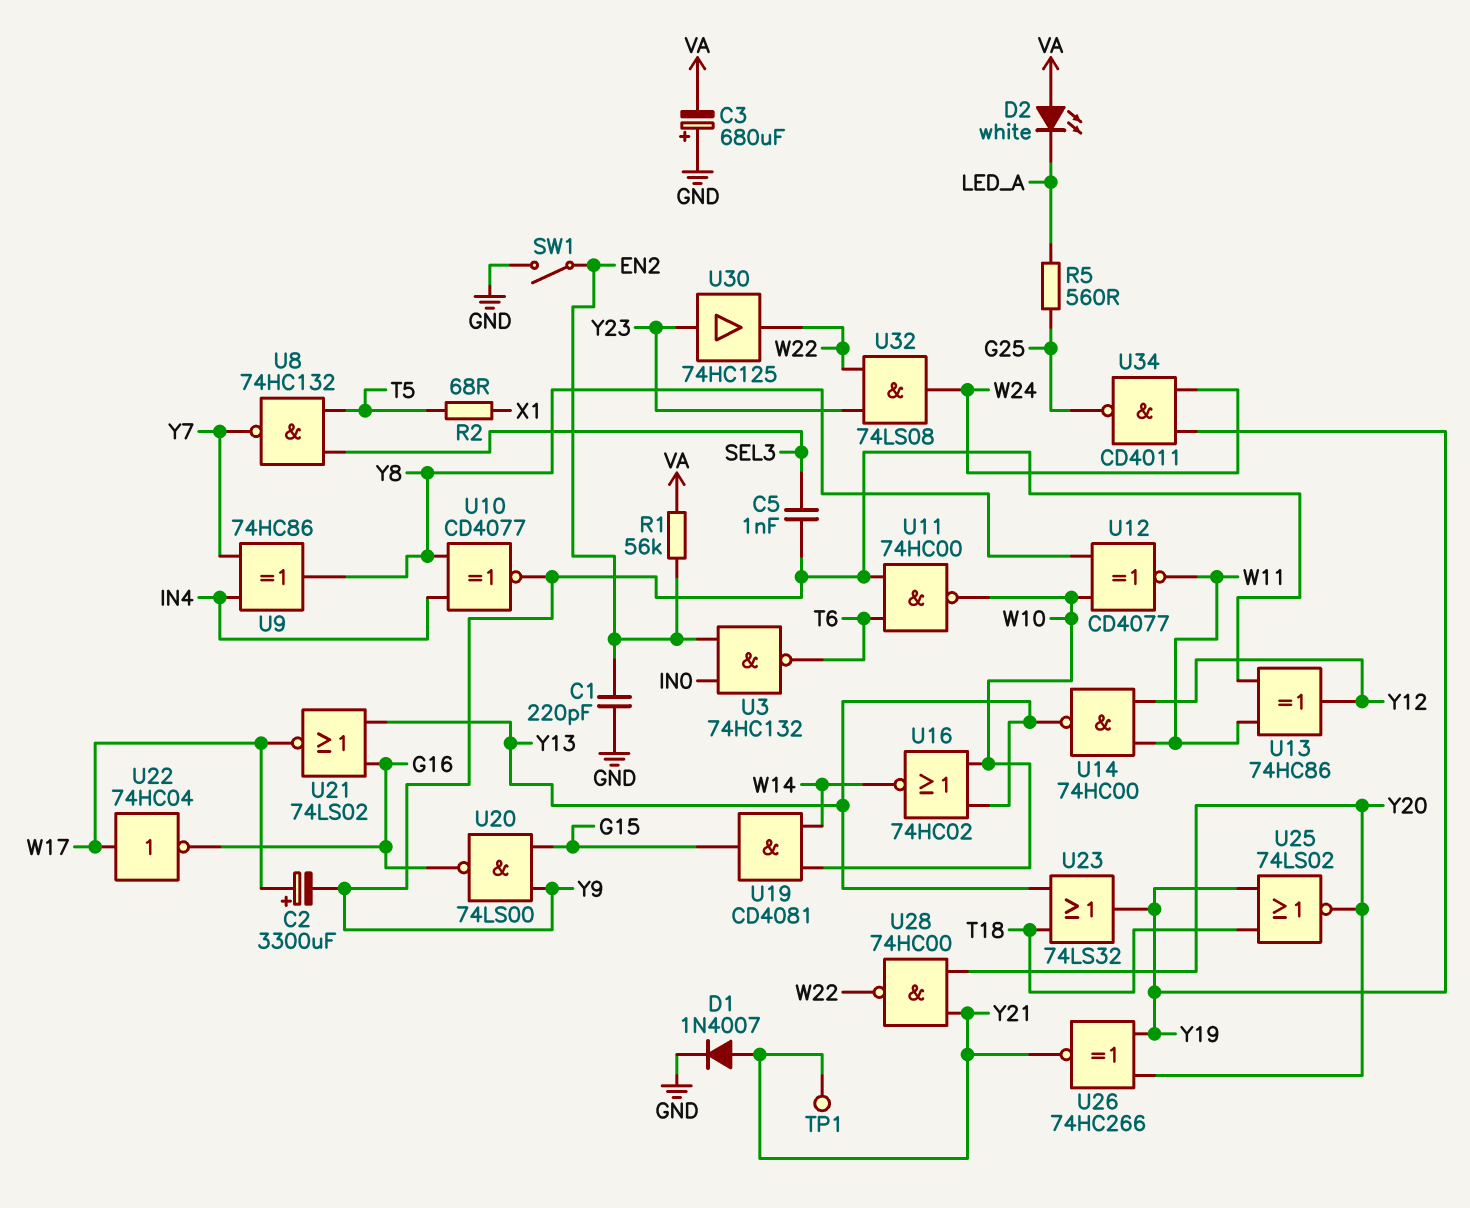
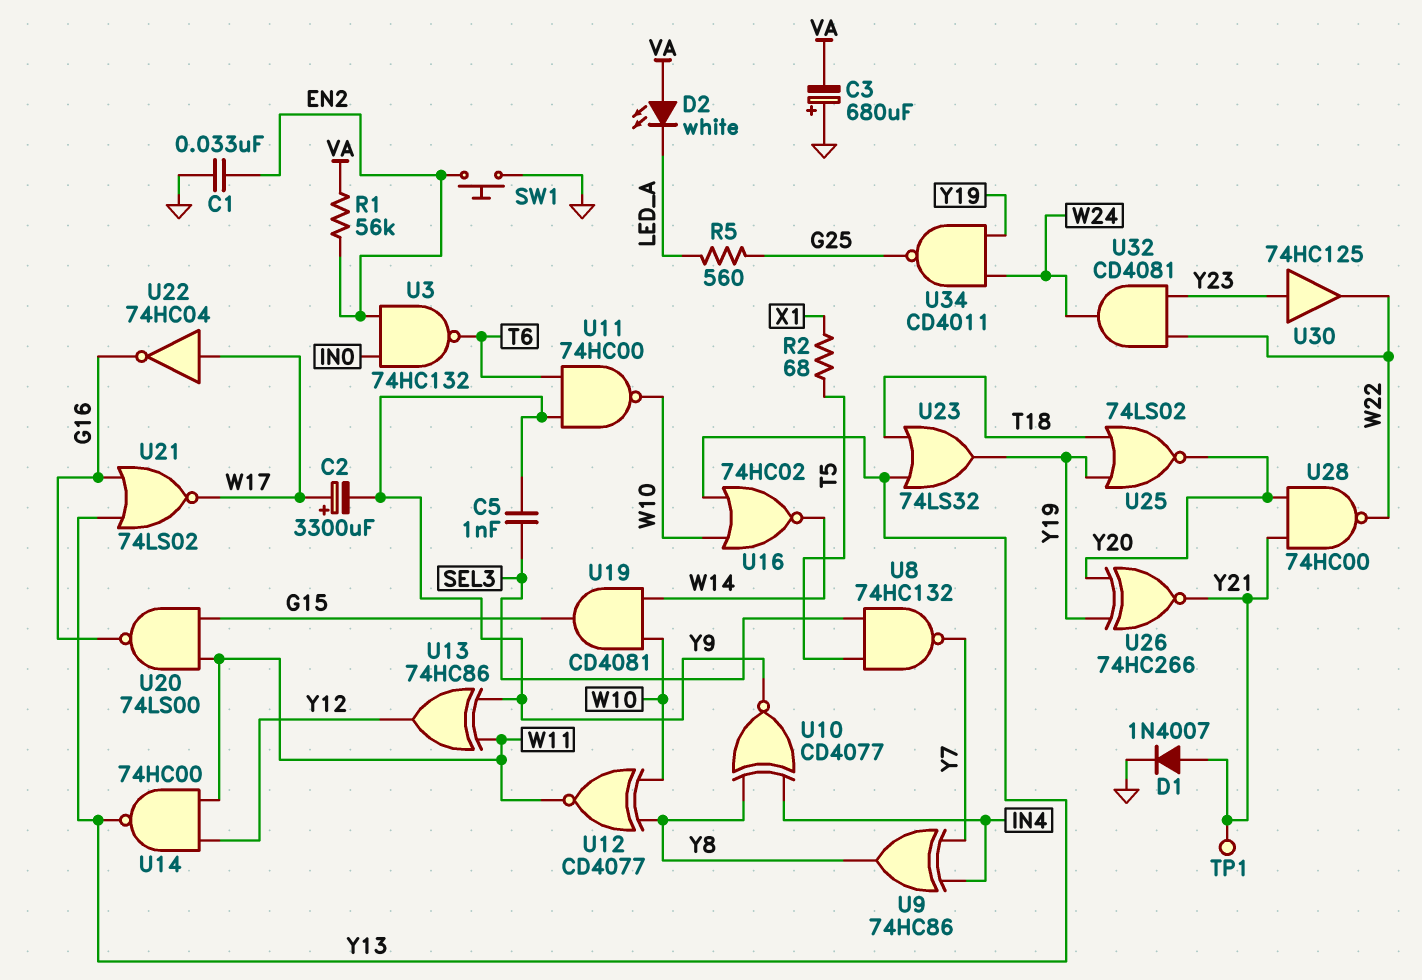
C1: 220pF (EN2, GND) -> 33nF (EN2, GND)
SW1: switch (EN2, GND) -> button (EN2, GND)
U20: NAND 74LS00 (in G15, in Y9, out G16) -> NAND 74LS00 (in G15, in W11, out G16)
U32: AND 74LS08 (in W22, in Y23, out W24) -> AND CD4081 (in W22, in Y23, out W24)

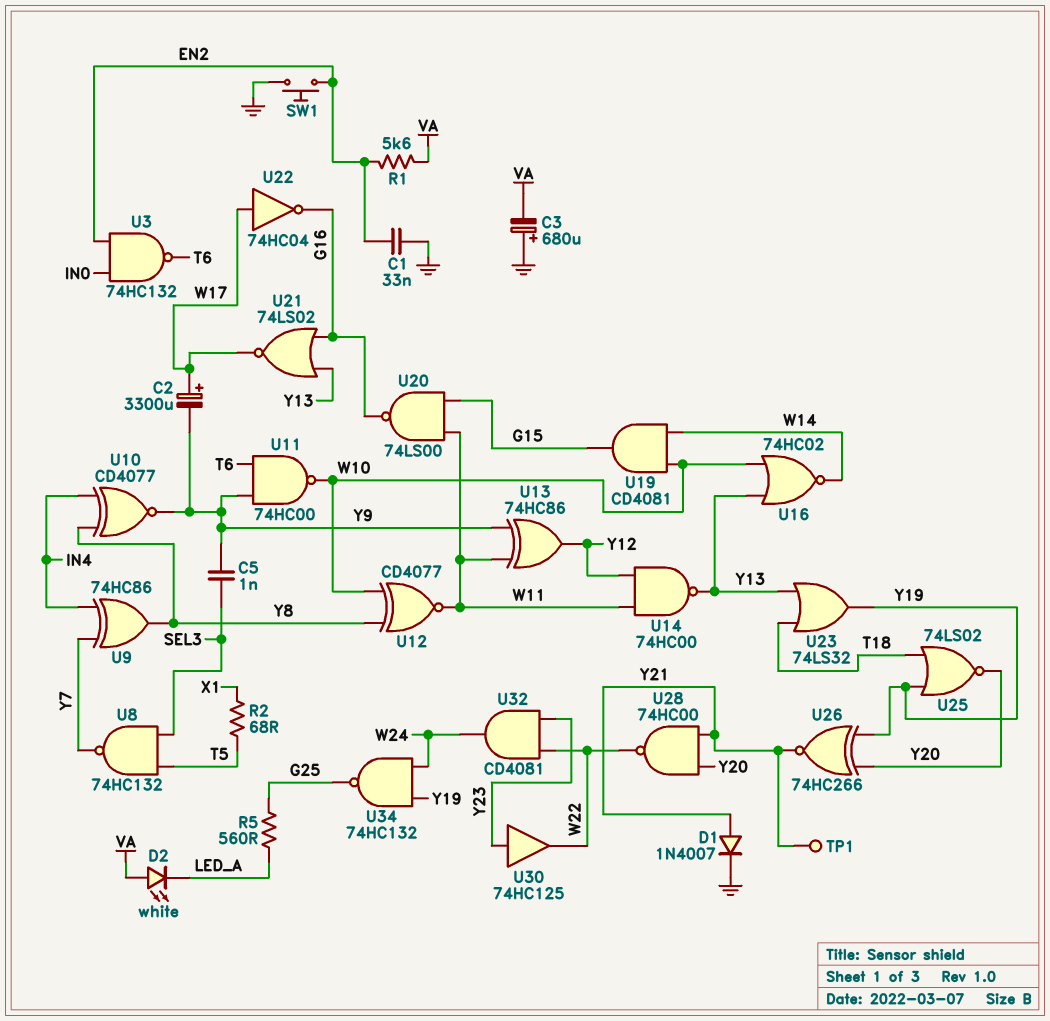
R1: 56k (EN2, VA) -> 5.6k (EN2, VA)
U34: NAND CD4011 (in W24, in Y19, out G25) -> NAND 74HC132 (in W24, in Y19, out G25)

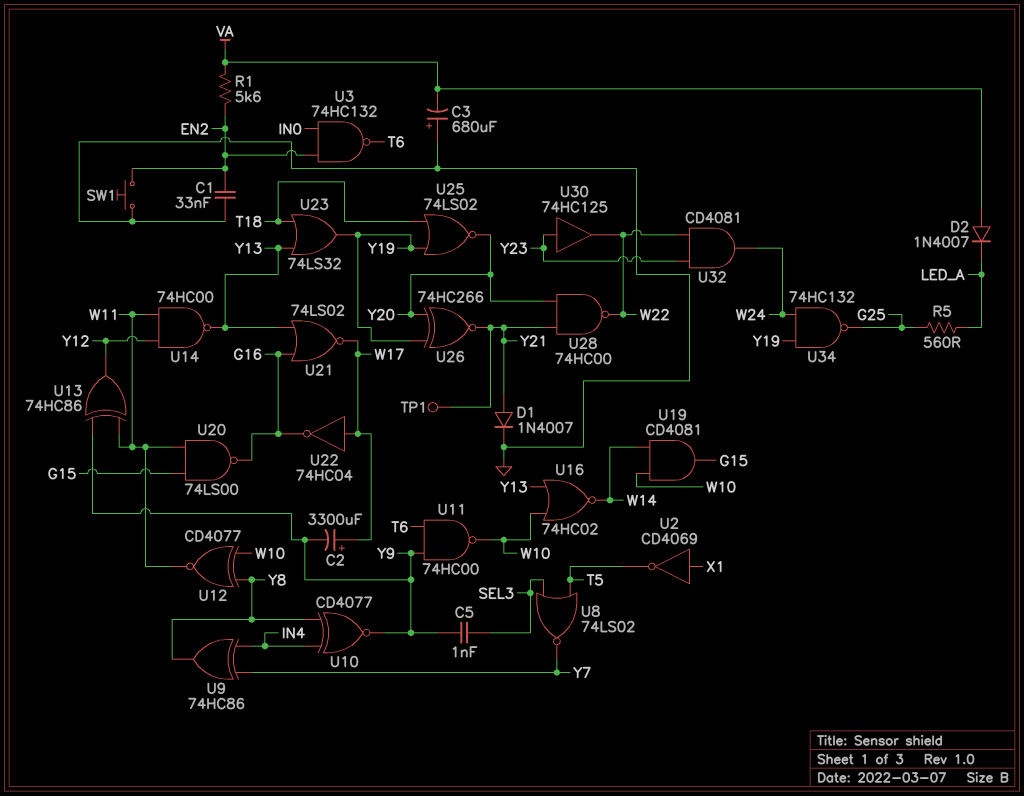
D2: LED white (A VA, K LED_A) -> diode 1N4007 (A VA, K LED_A)
R2: 68 (T5, X1) -> none
U2: none -> NOT CD4069 (in X1, out T5)
U8: NAND 74HC132 (in SEL3, in T5, out Y7) -> NOR 74LS02 (in SEL3, in T5, out Y7)

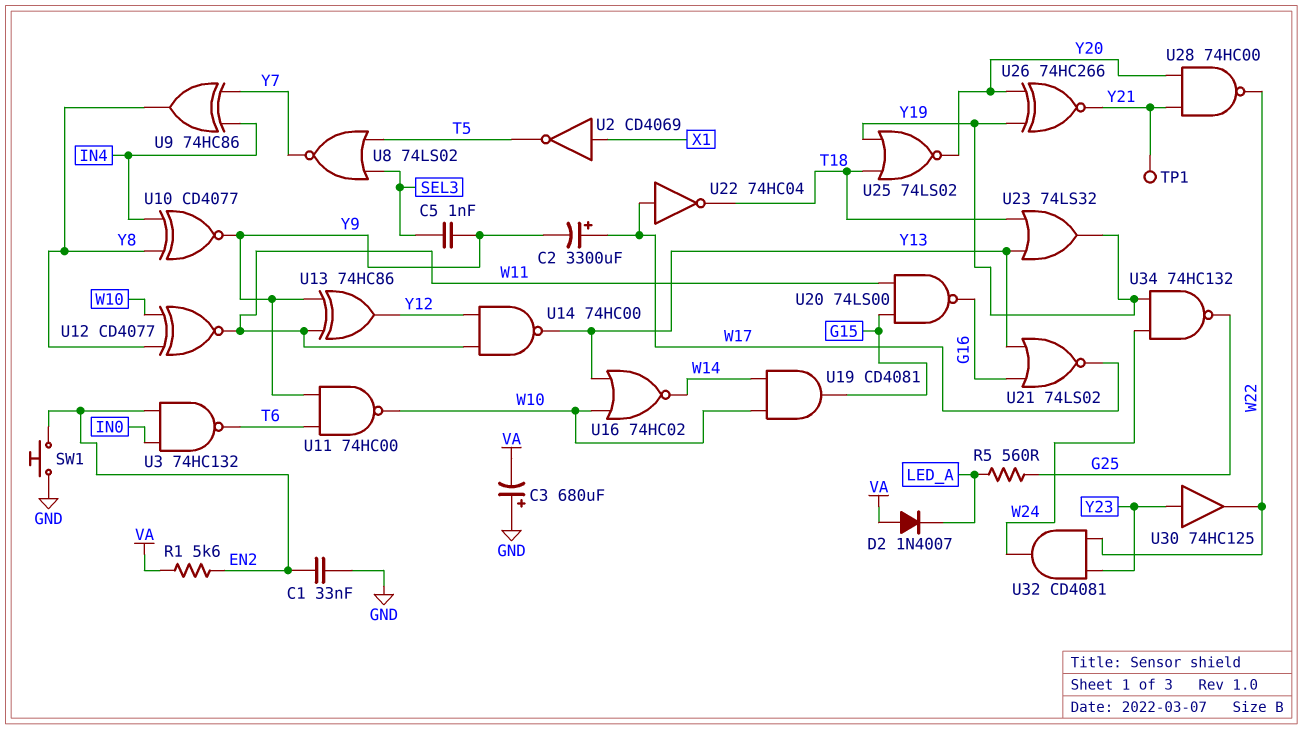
D1: diode 1N4007 (A Y21, K GND) -> none
U22: NOT 74HC04 (in W17, out G16) -> NOT 74HC04 (in W17, out T18)

